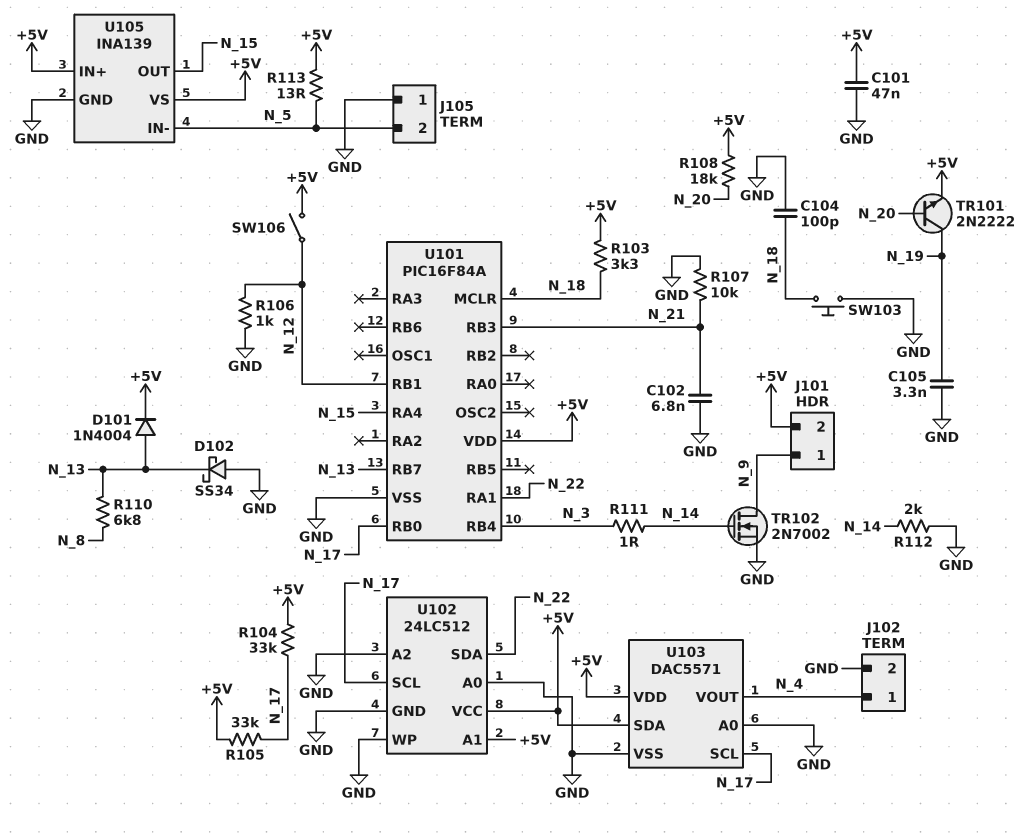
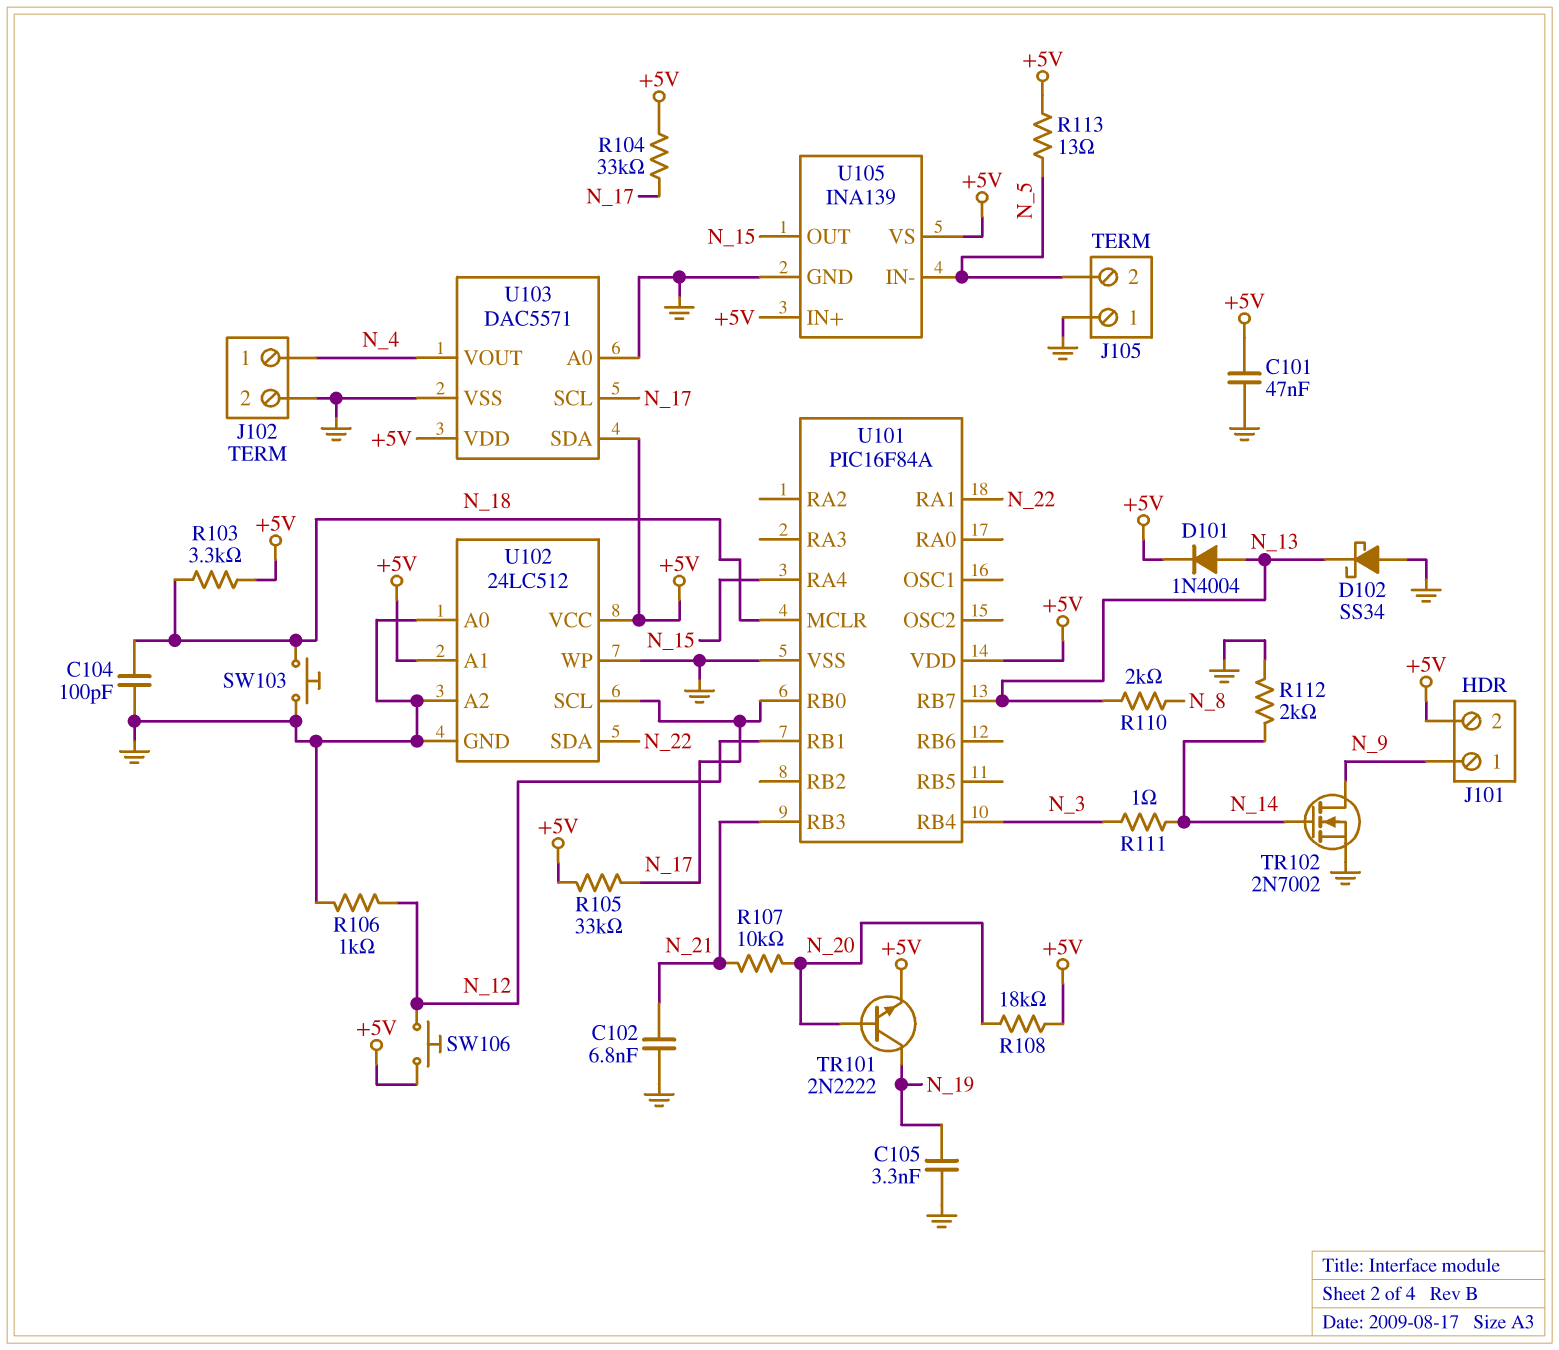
R107: 10k (GND, N_21) -> 10k (N_20, N_21)
R110: 6.8k (N_8, N_13) -> 2k (N_8, N_13)
SW106: switch (+5V, N_12) -> button (+5V, N_12)

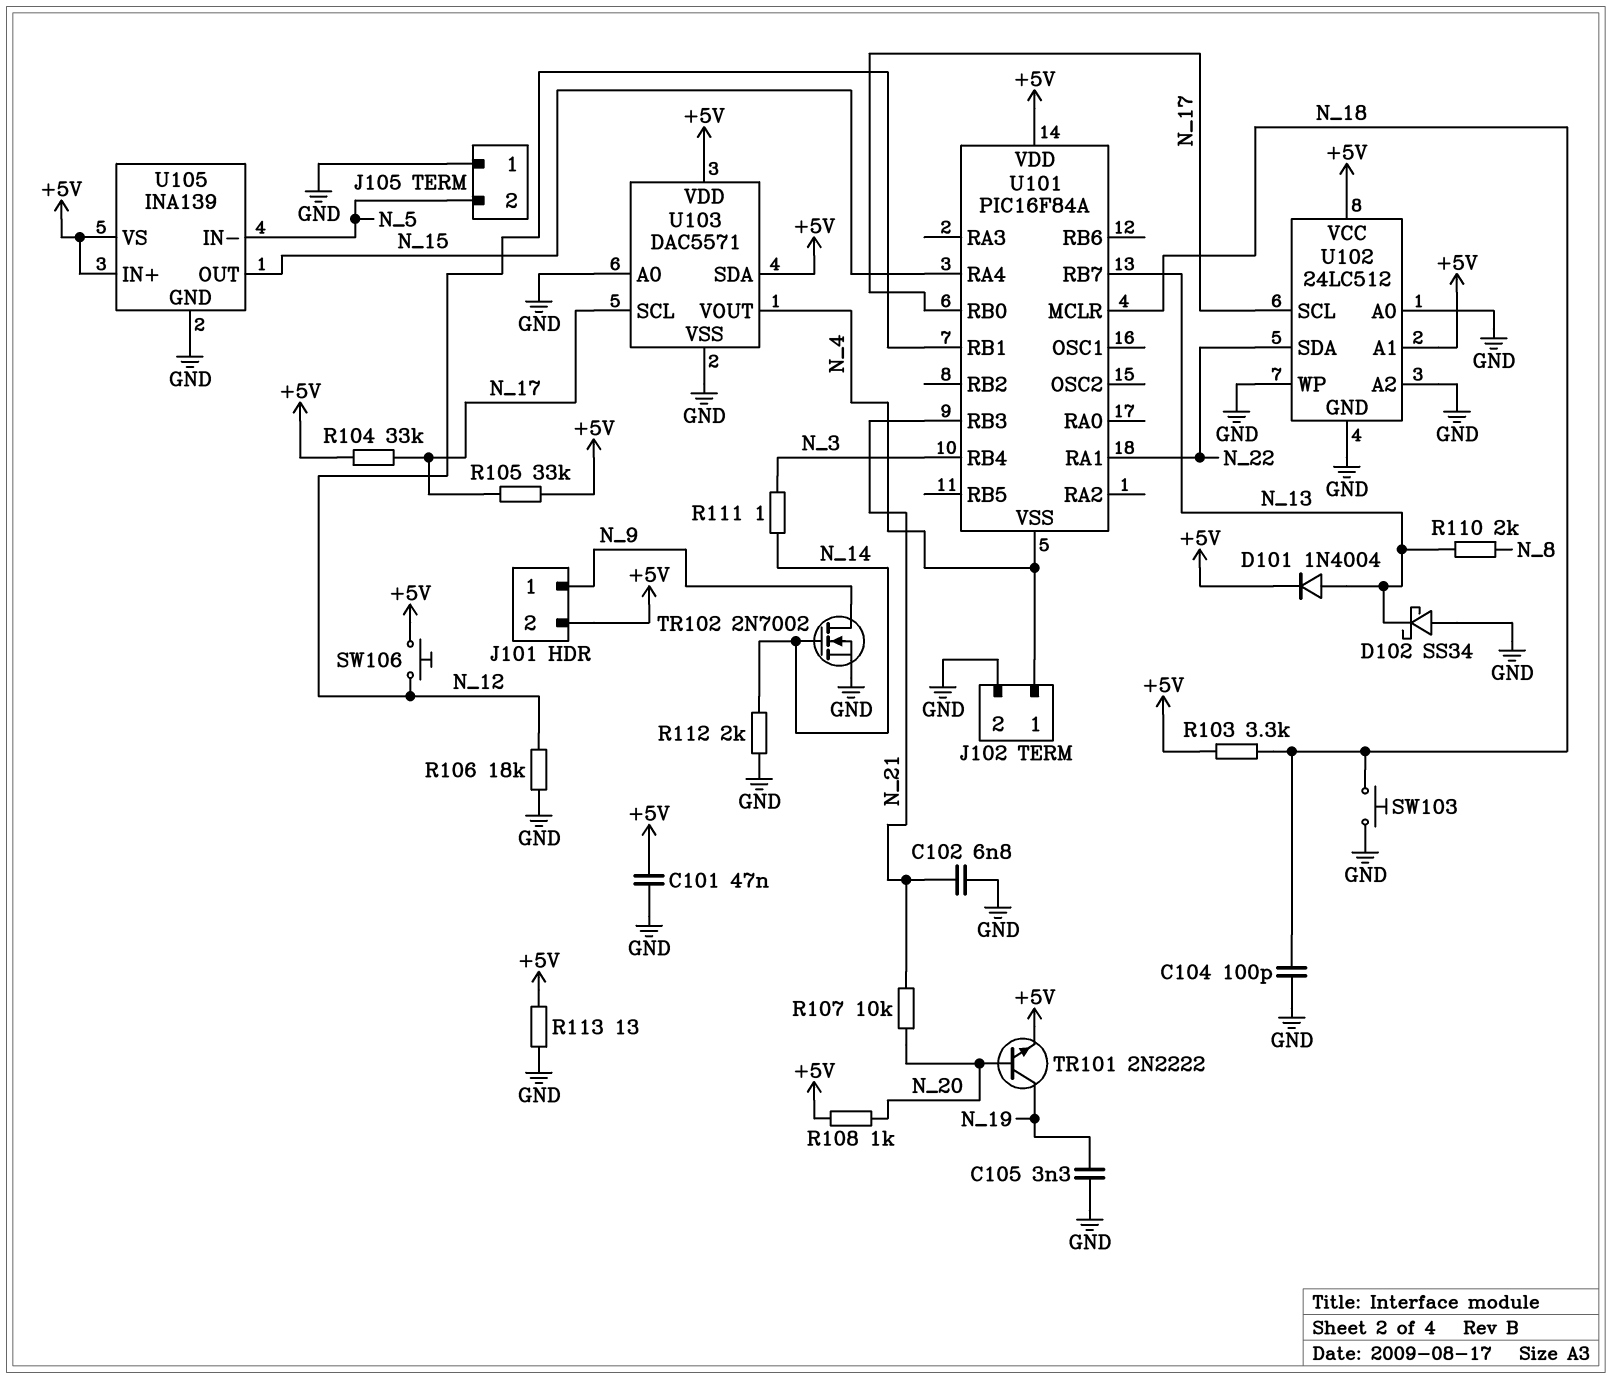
R106: 1k (GND, N_12) -> 18k (GND, N_12)
R108: 18k (+5V, N_20) -> 1k (+5V, N_20)
R113: 13 (+5V, N_5) -> 13 (+5V, GND)
U101 pin VSS: GND -> N_4

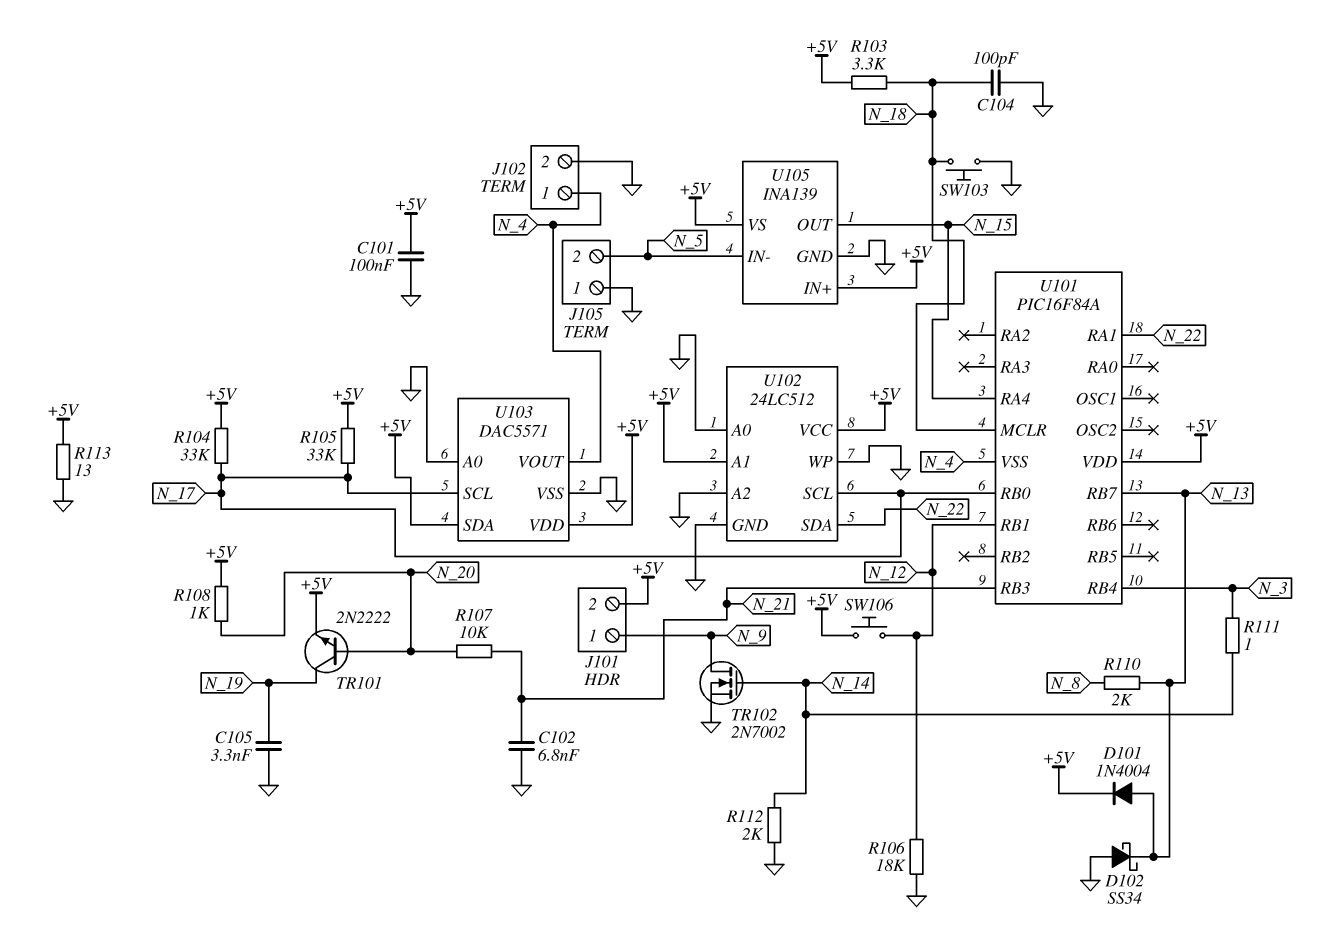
C101: 47nF (+5V, GND) -> 100nF (+5V, GND)

